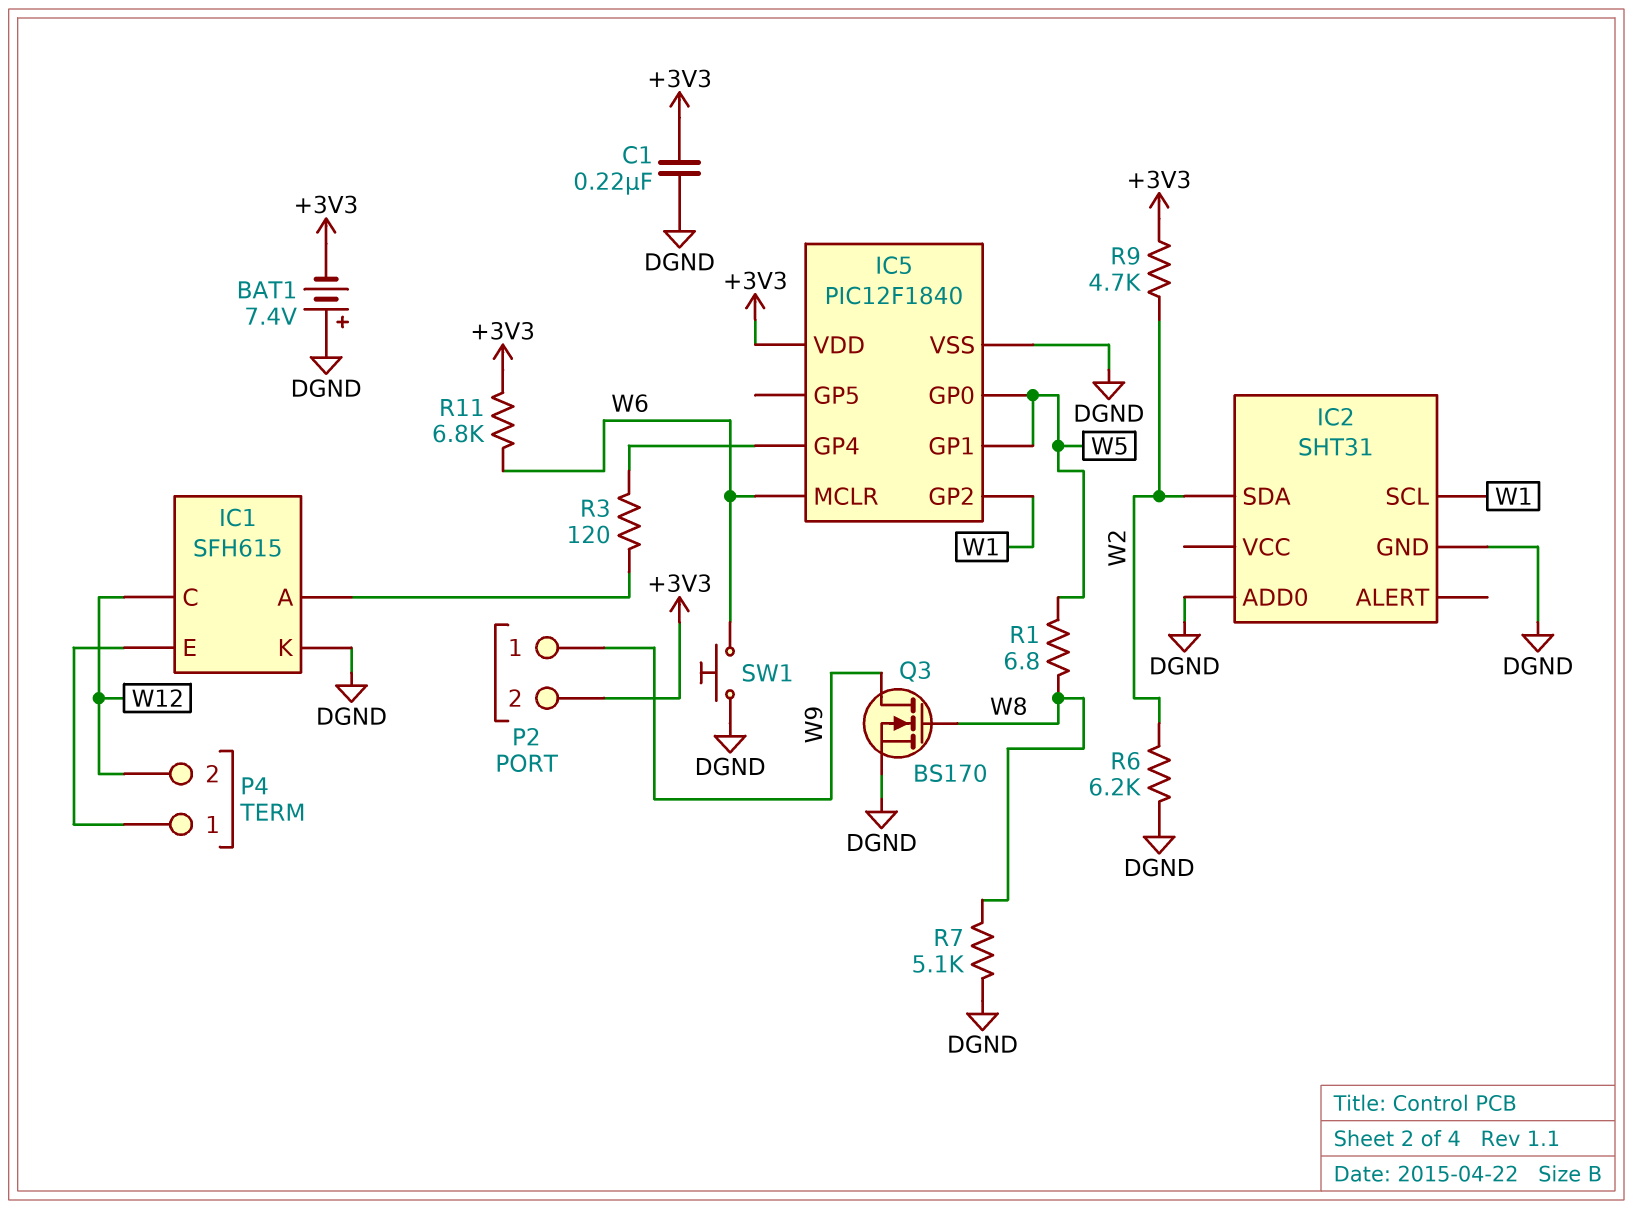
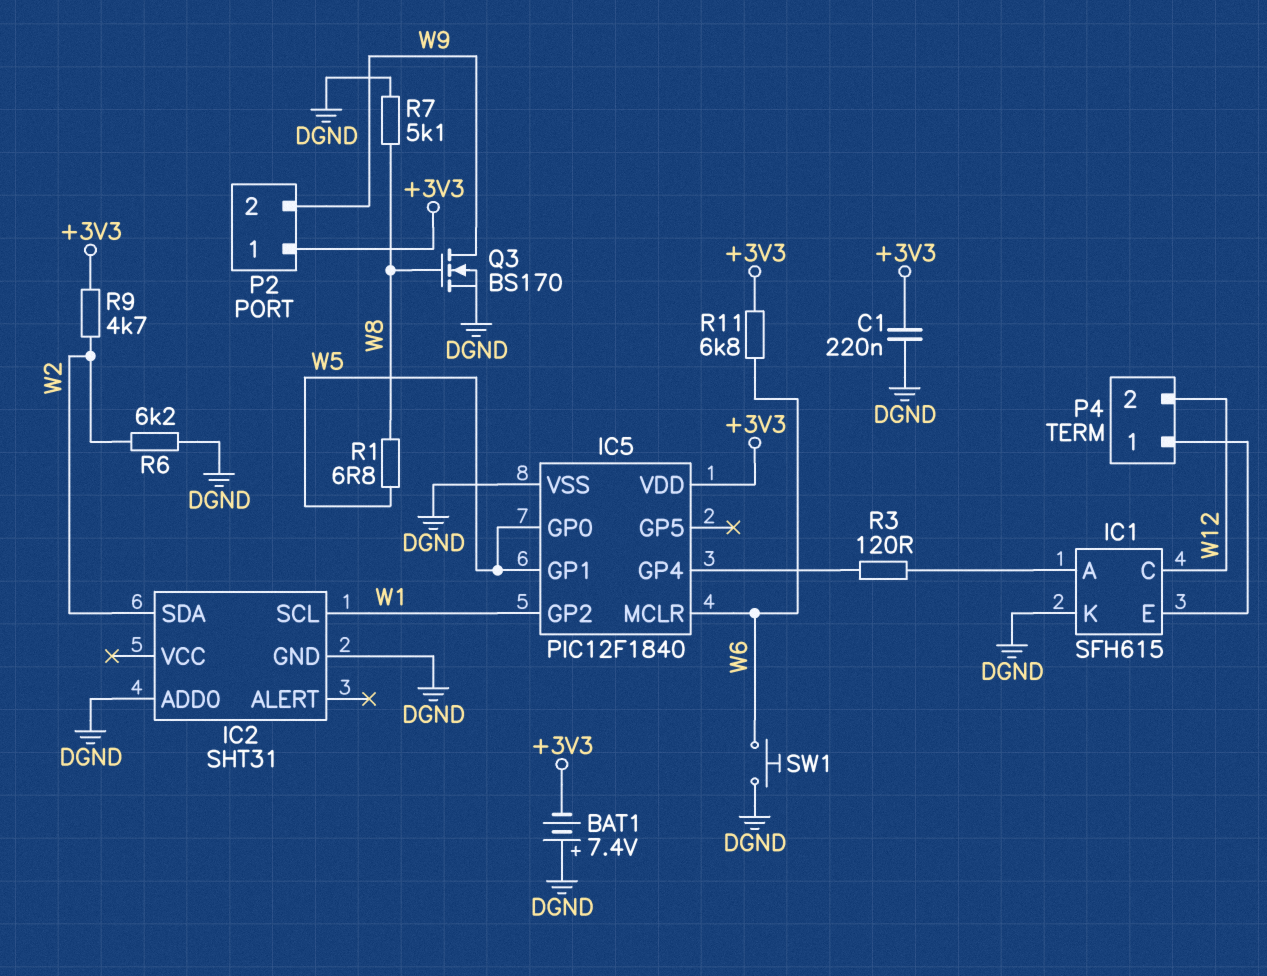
P2 pin 1: W9 -> +3V3
P2 pin 2: +3V3 -> W9

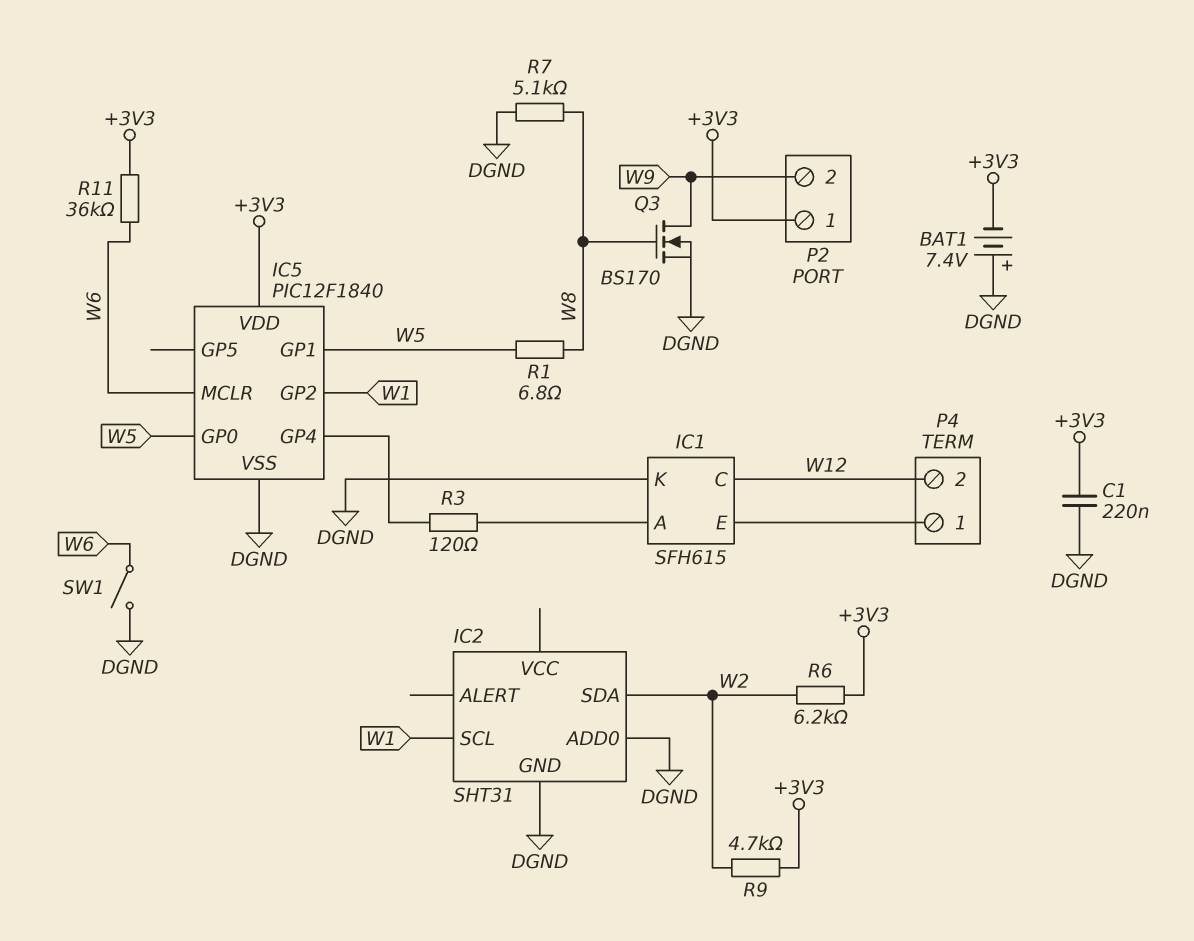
R6: 6.2k (DGND, W2) -> 6.2k (+3V3, W2)
R11: 6.8k (+3V3, W6) -> 36k (+3V3, W6)
SW1: button (DGND, W6) -> switch (DGND, W6)

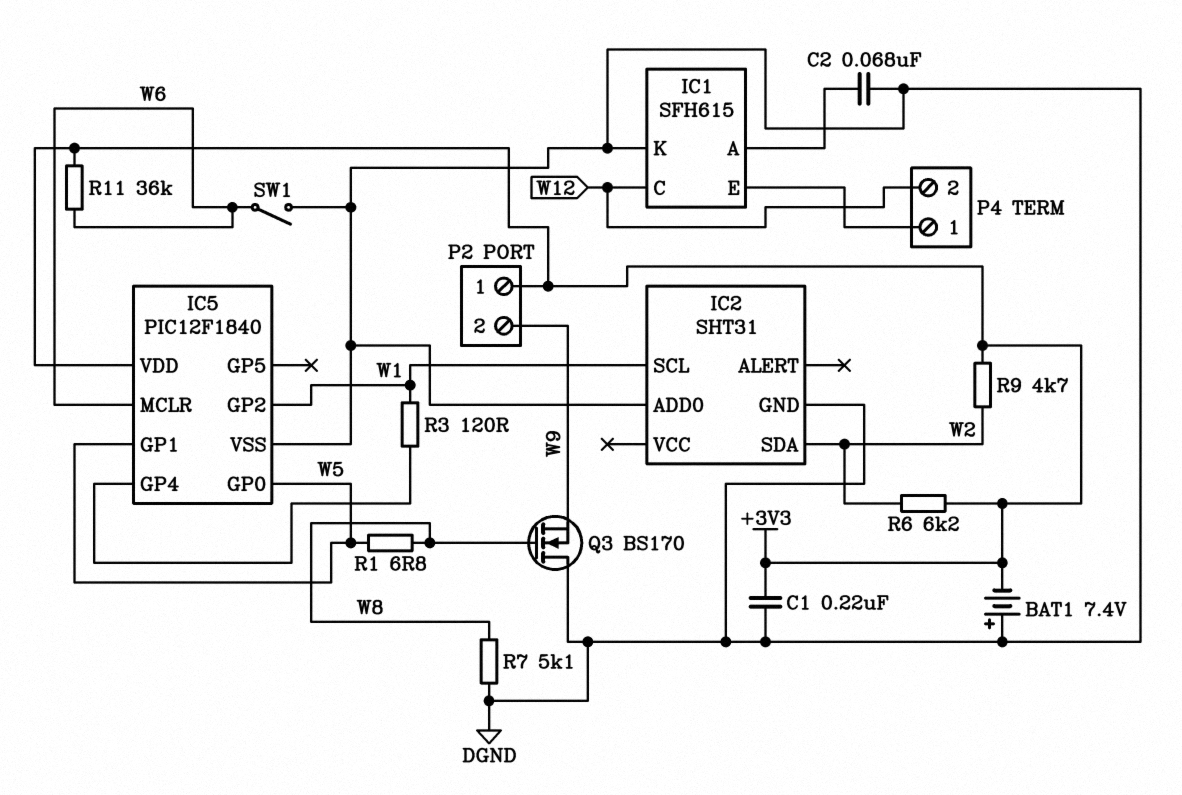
C2: none -> 68nF (DGND, IC1/A)
Q3: NMOS BS170 (G W8, D W9, S DGND) -> NMOS BS170 (G W8, D DGND, S W9)
R3: 120 (IC1/A, IC5/GP4) -> 120 (IC5/GP4, W1)

